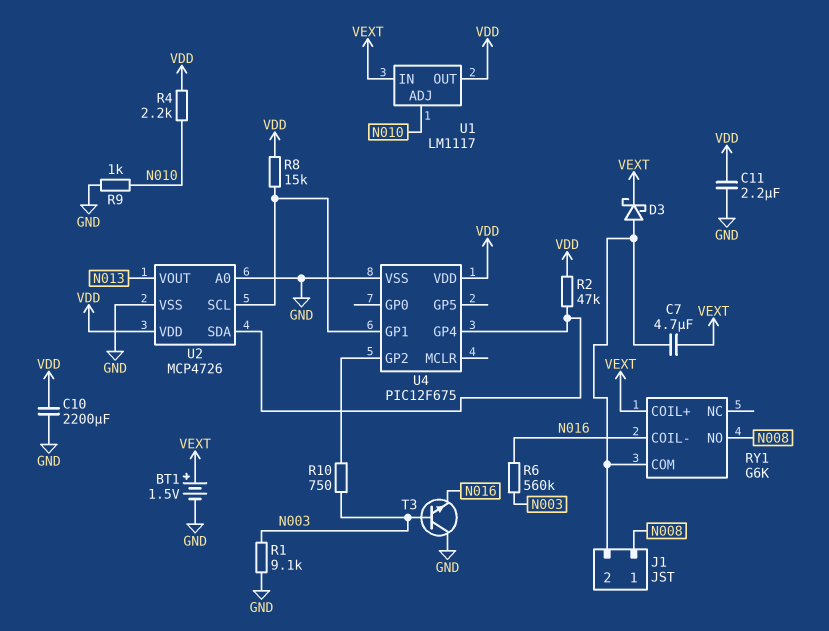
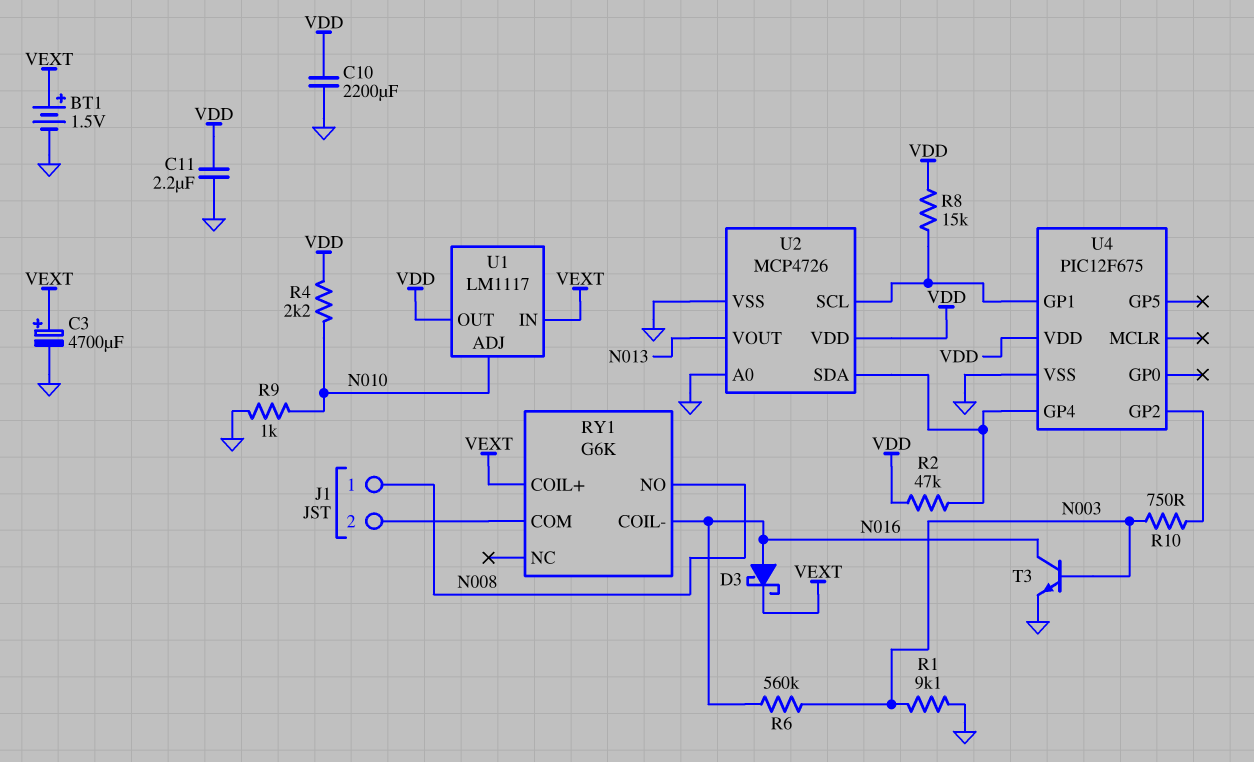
C3: none -> 4700uF (plus VEXT, minus GND)
C7: 4.7uF (J1/2, VEXT) -> none
D3: schottky (A J1/2, K VEXT) -> schottky (A N016, K VEXT)
T3: NPN (B N003, C GND, E N016) -> NPN (B N003, C N016, E GND)

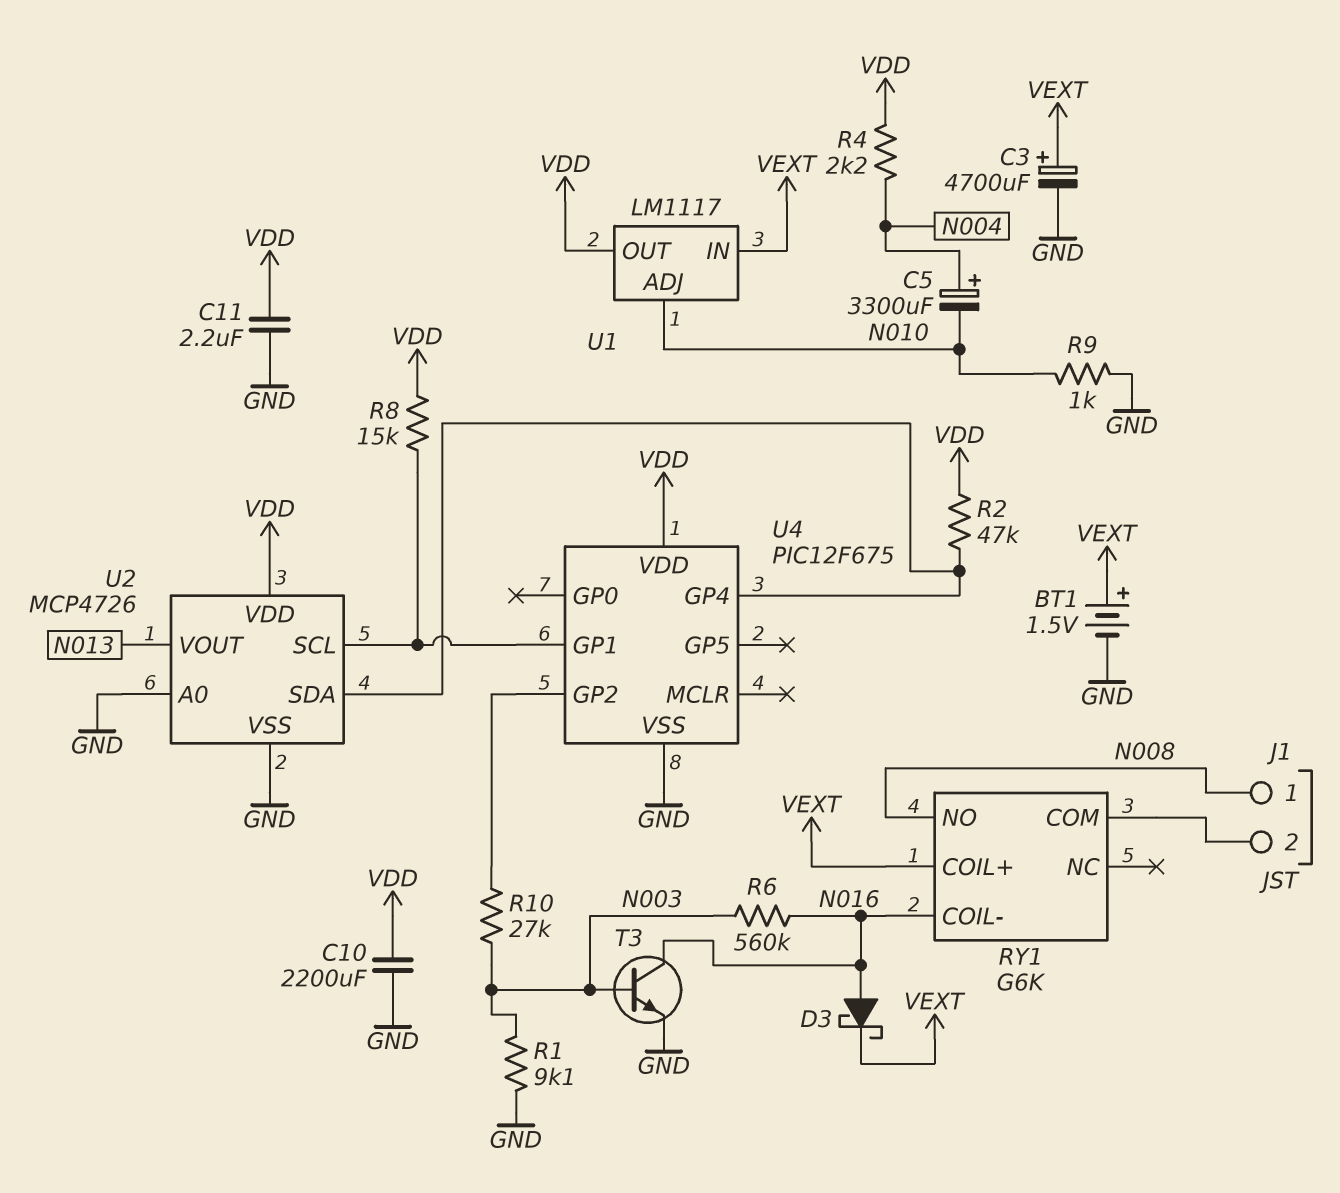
C5: none -> 3300uF (plus N004, minus N010)
R4: 2.2k (N010, VDD) -> 2.2k (N004, VDD)
R10: 750 (N003, U4/GP2) -> 27k (N003, U4/GP2)

